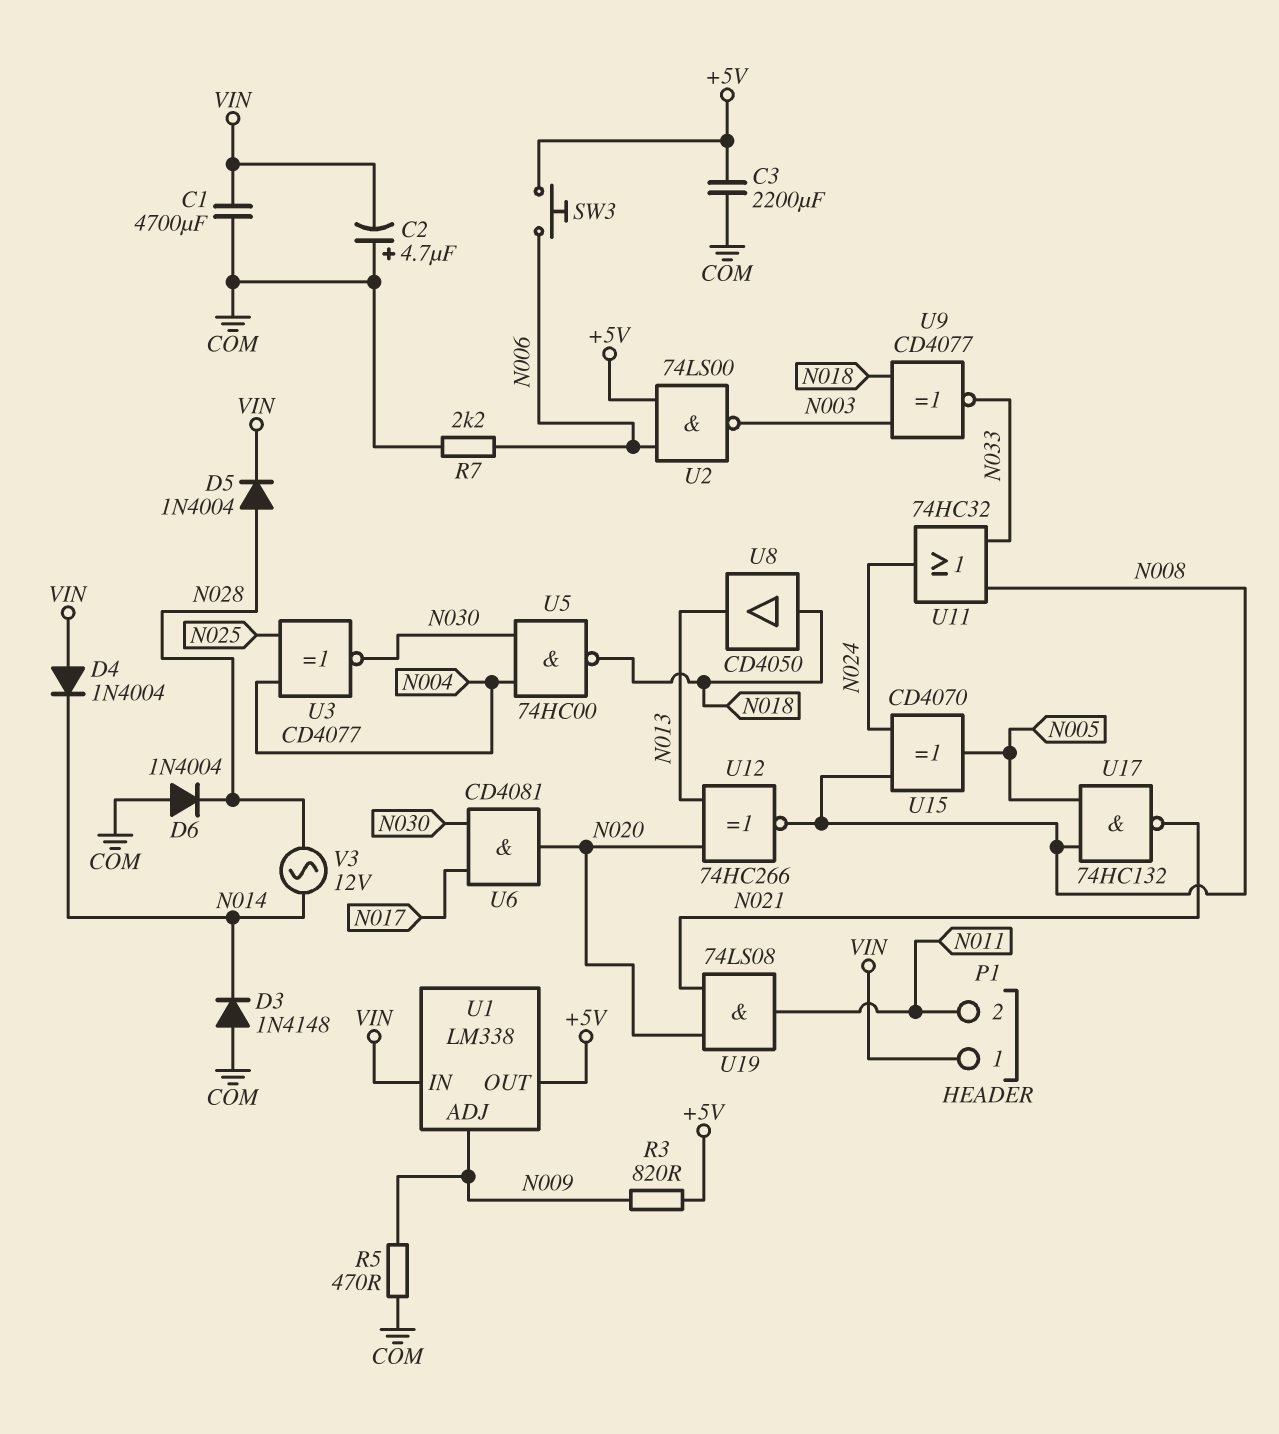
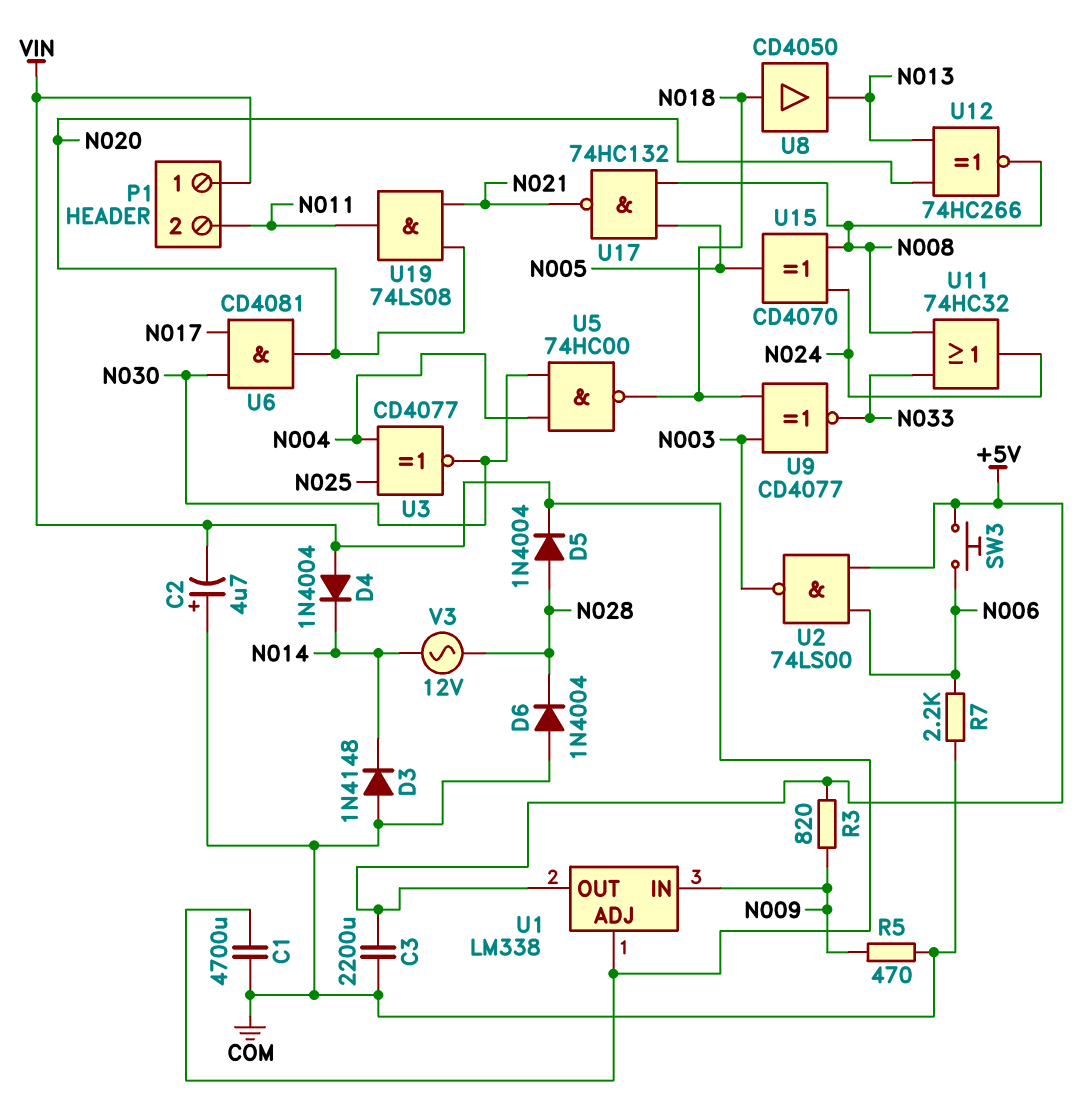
U1 pin ADJ: N009 -> VIN
U1 pin IN: VIN -> N009

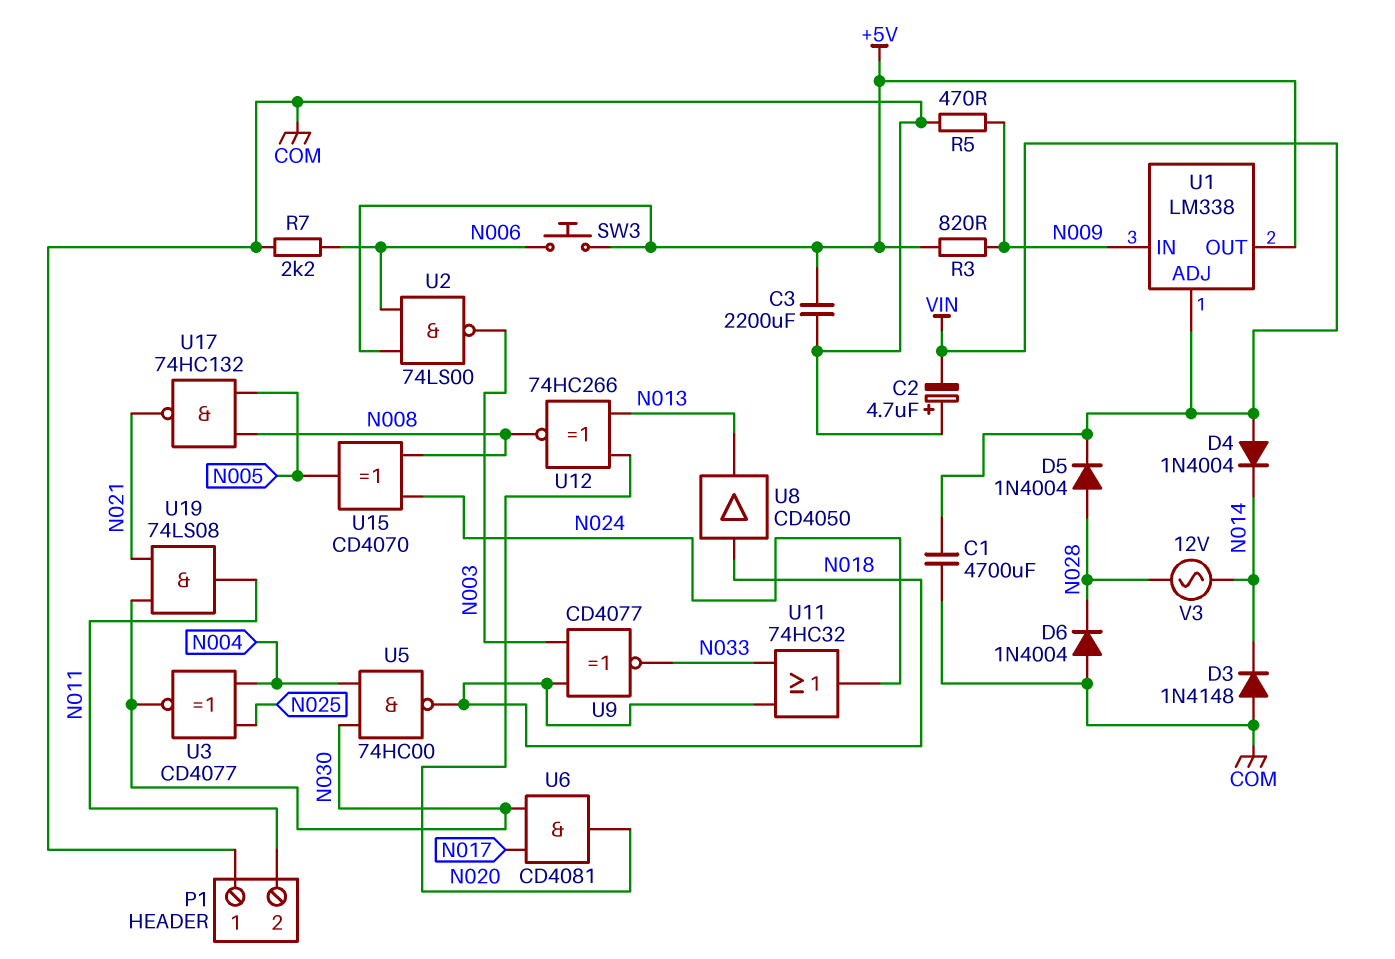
P1 pin 1: VIN -> COM
U11: OR 74HC32 (in N008, in N033, out N024) -> OR 74HC32 (in N018, in N033, out N024)
U19: AND 74LS08 (in N020, in N021, out N011) -> AND 74LS08 (in N021, in N030, out N011)

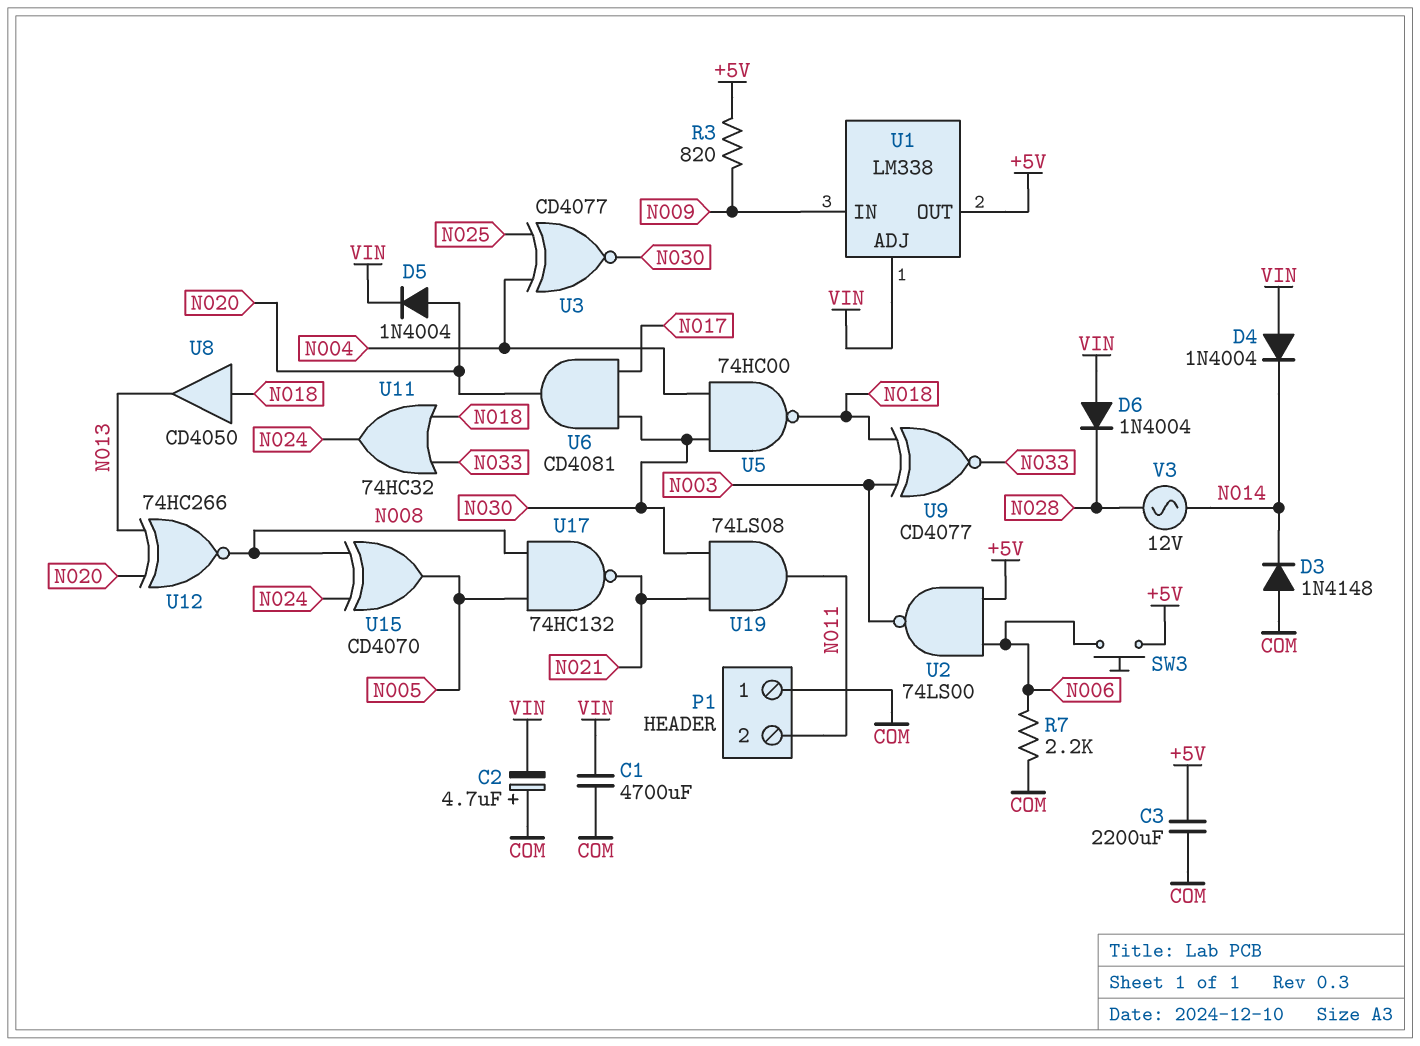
D5: diode 1N4004 (A N028, K VIN) -> diode 1N4004 (A N020, K VIN)
D6: diode 1N4004 (A COM, K N028) -> diode 1N4004 (A VIN, K N028)
R5: 470 (COM, N009) -> none

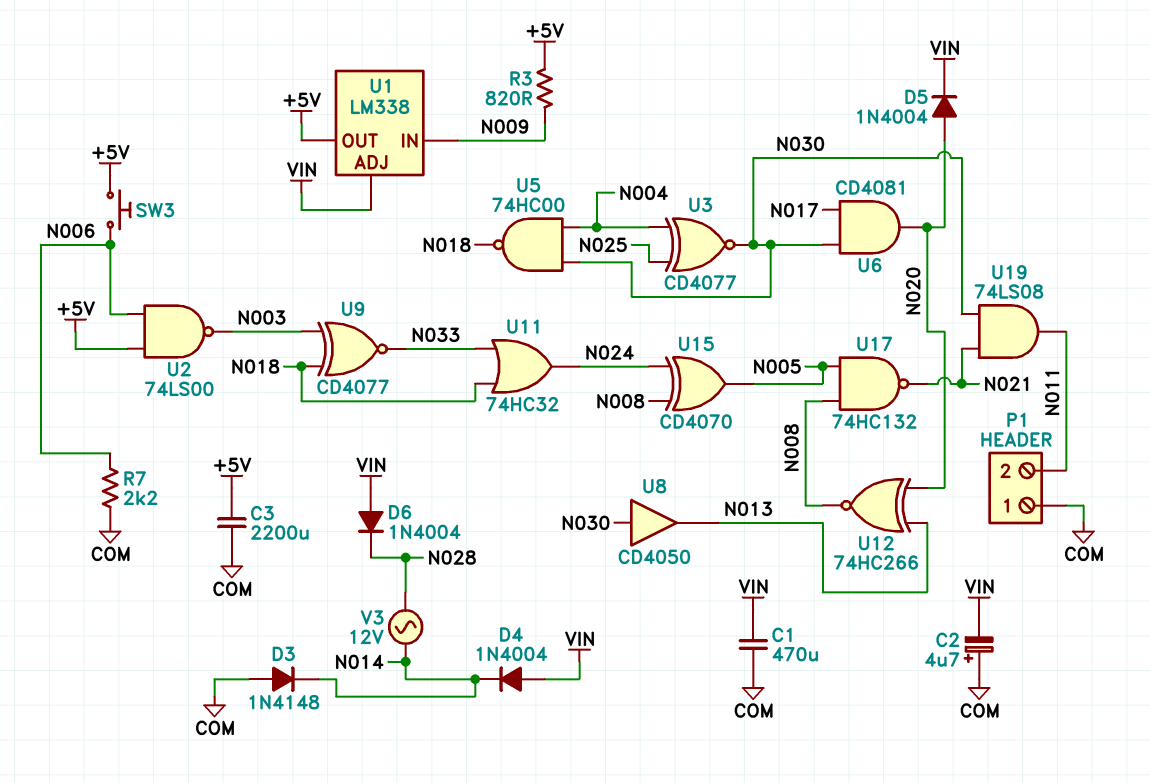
C1: 4700uF (COM, VIN) -> 470uF (COM, VIN)
U8: buffer CD4050 (in N018, out N013) -> buffer CD4050 (in N030, out N013)

